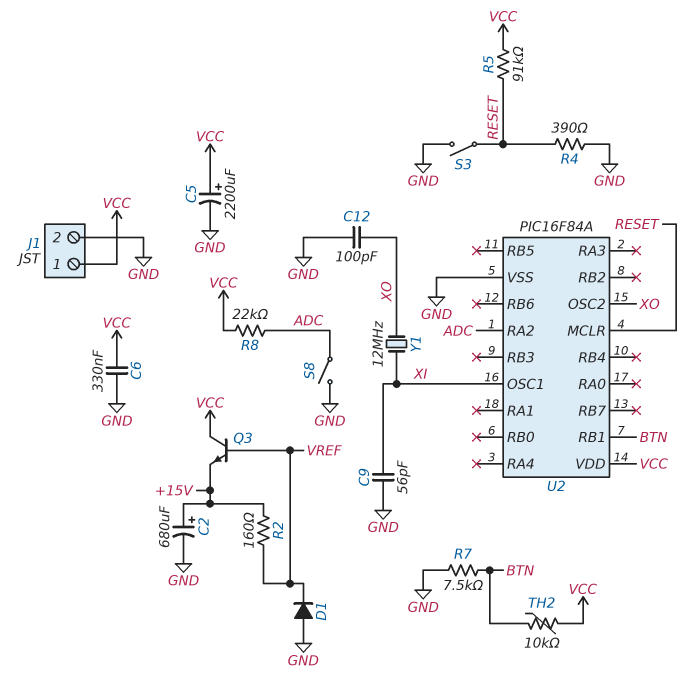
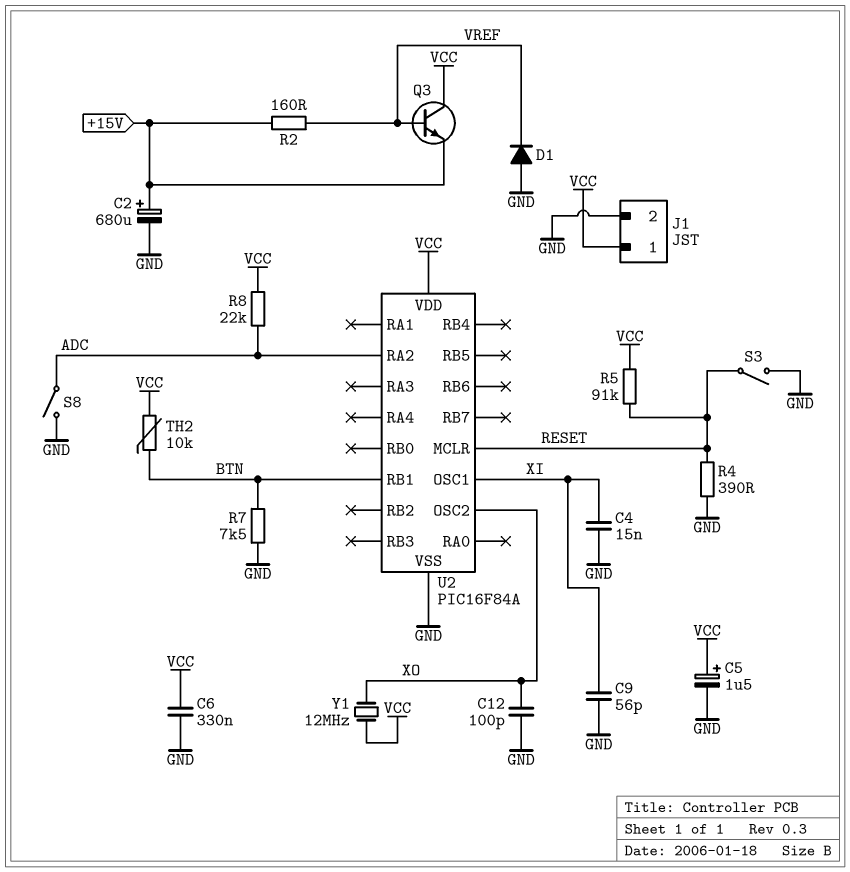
C4: none -> 15nF (GND, XI)
C5: 2200uF (plus VCC, minus GND) -> 1.5uF (plus VCC, minus GND)
Y1: 12MHz (XI, XO) -> 12MHz (VCC, XO)

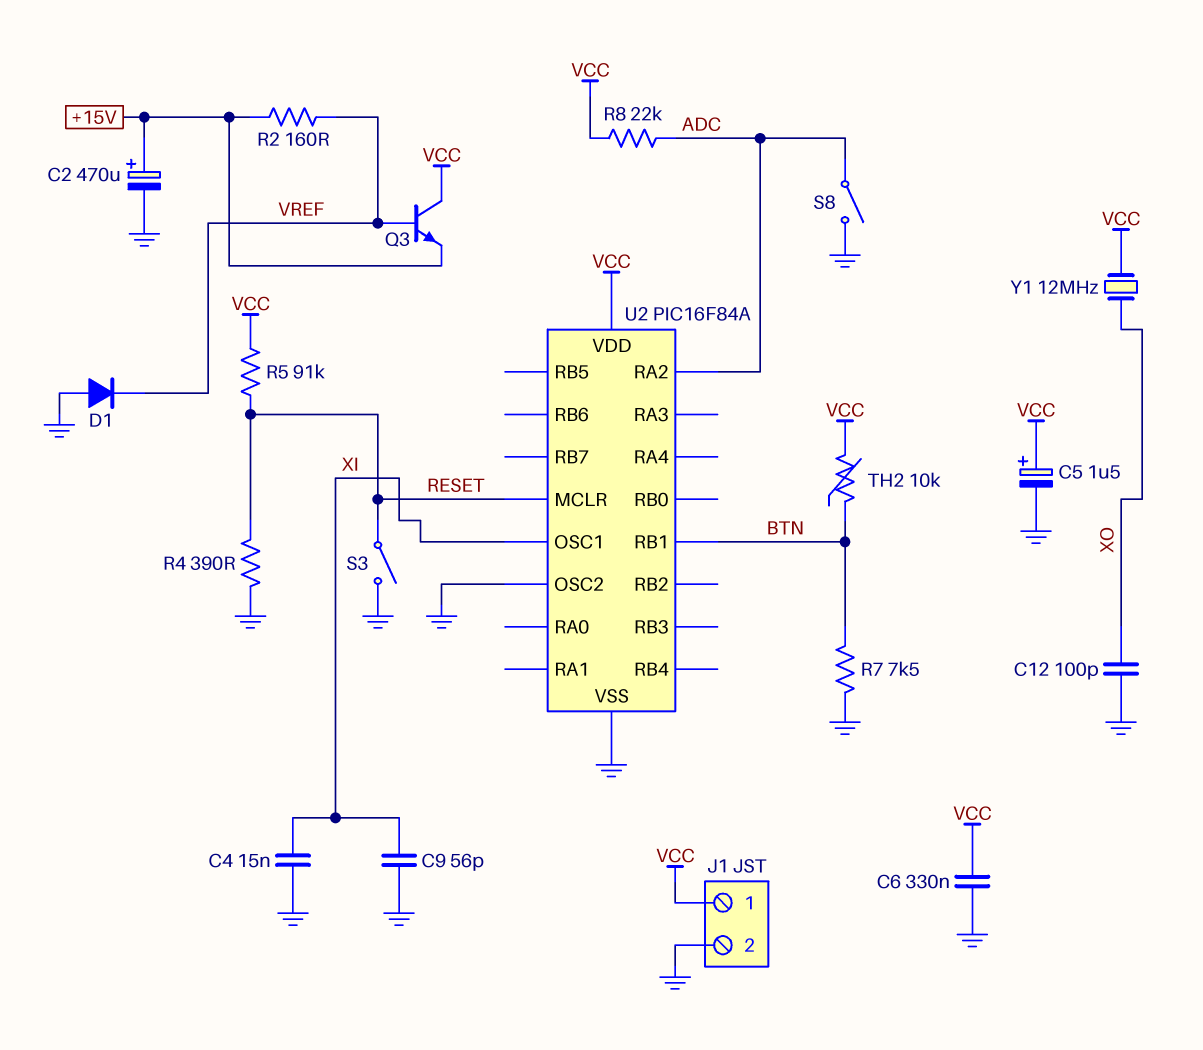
C2: 680uF (plus +15V, minus GND) -> 470uF (plus +15V, minus GND)
U2 pin OSC2: XO -> GND

